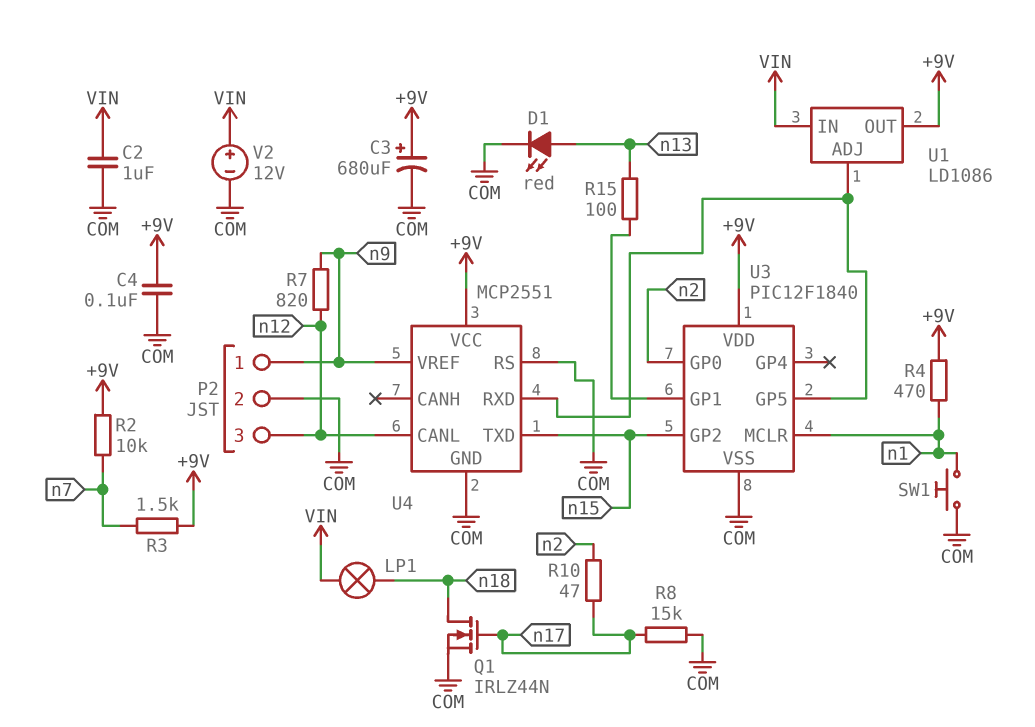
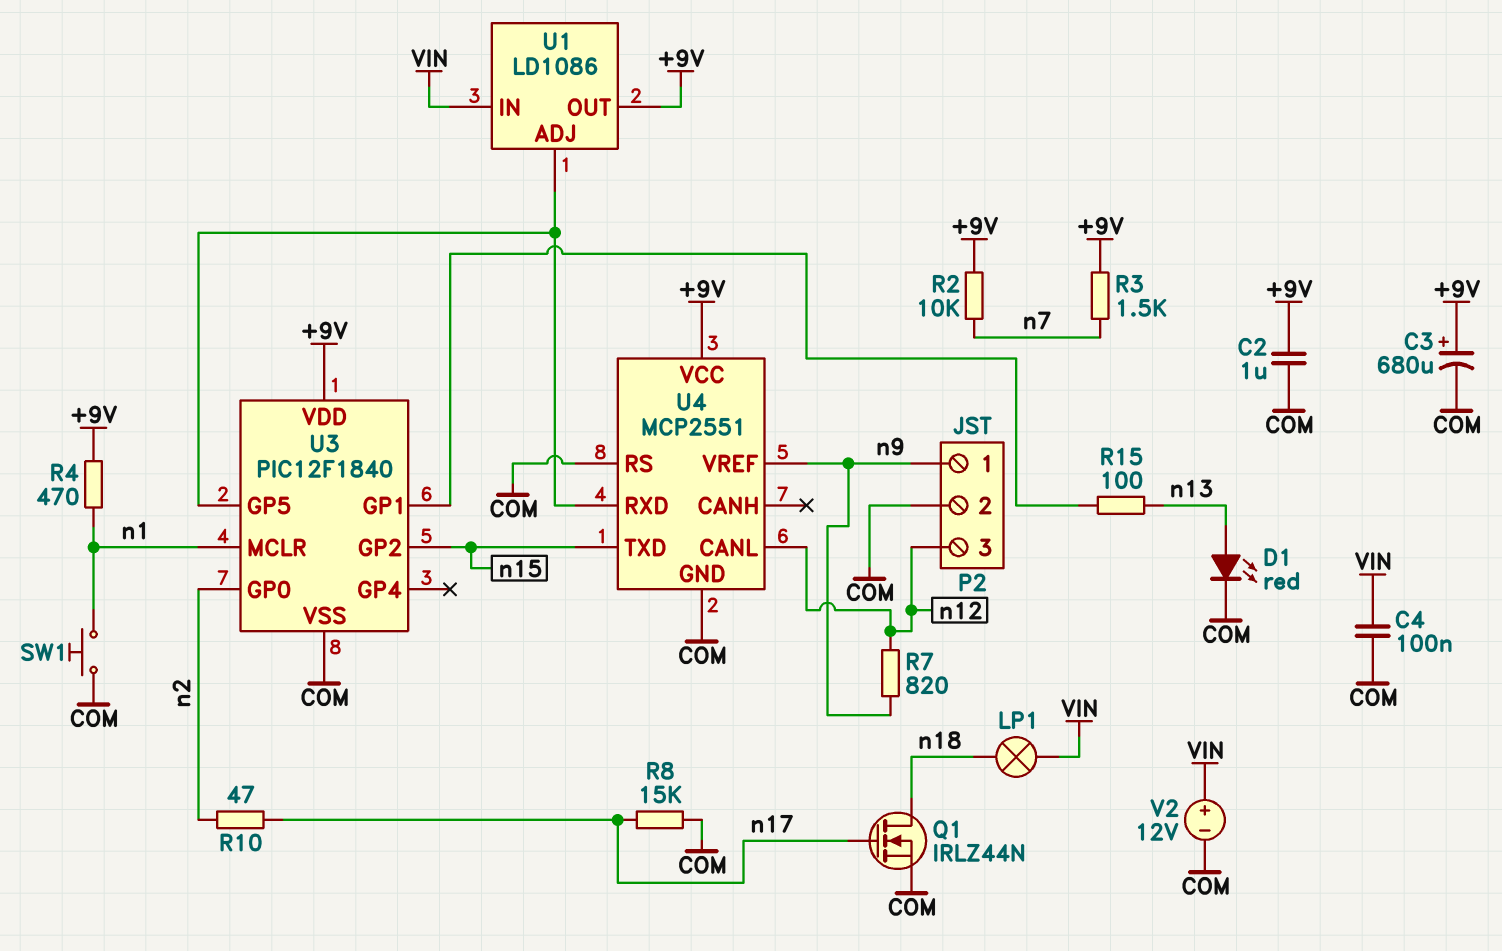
C2: 1uF (COM, VIN) -> 1uF (+9V, COM)
C4: 100nF (+9V, COM) -> 100nF (COM, VIN)

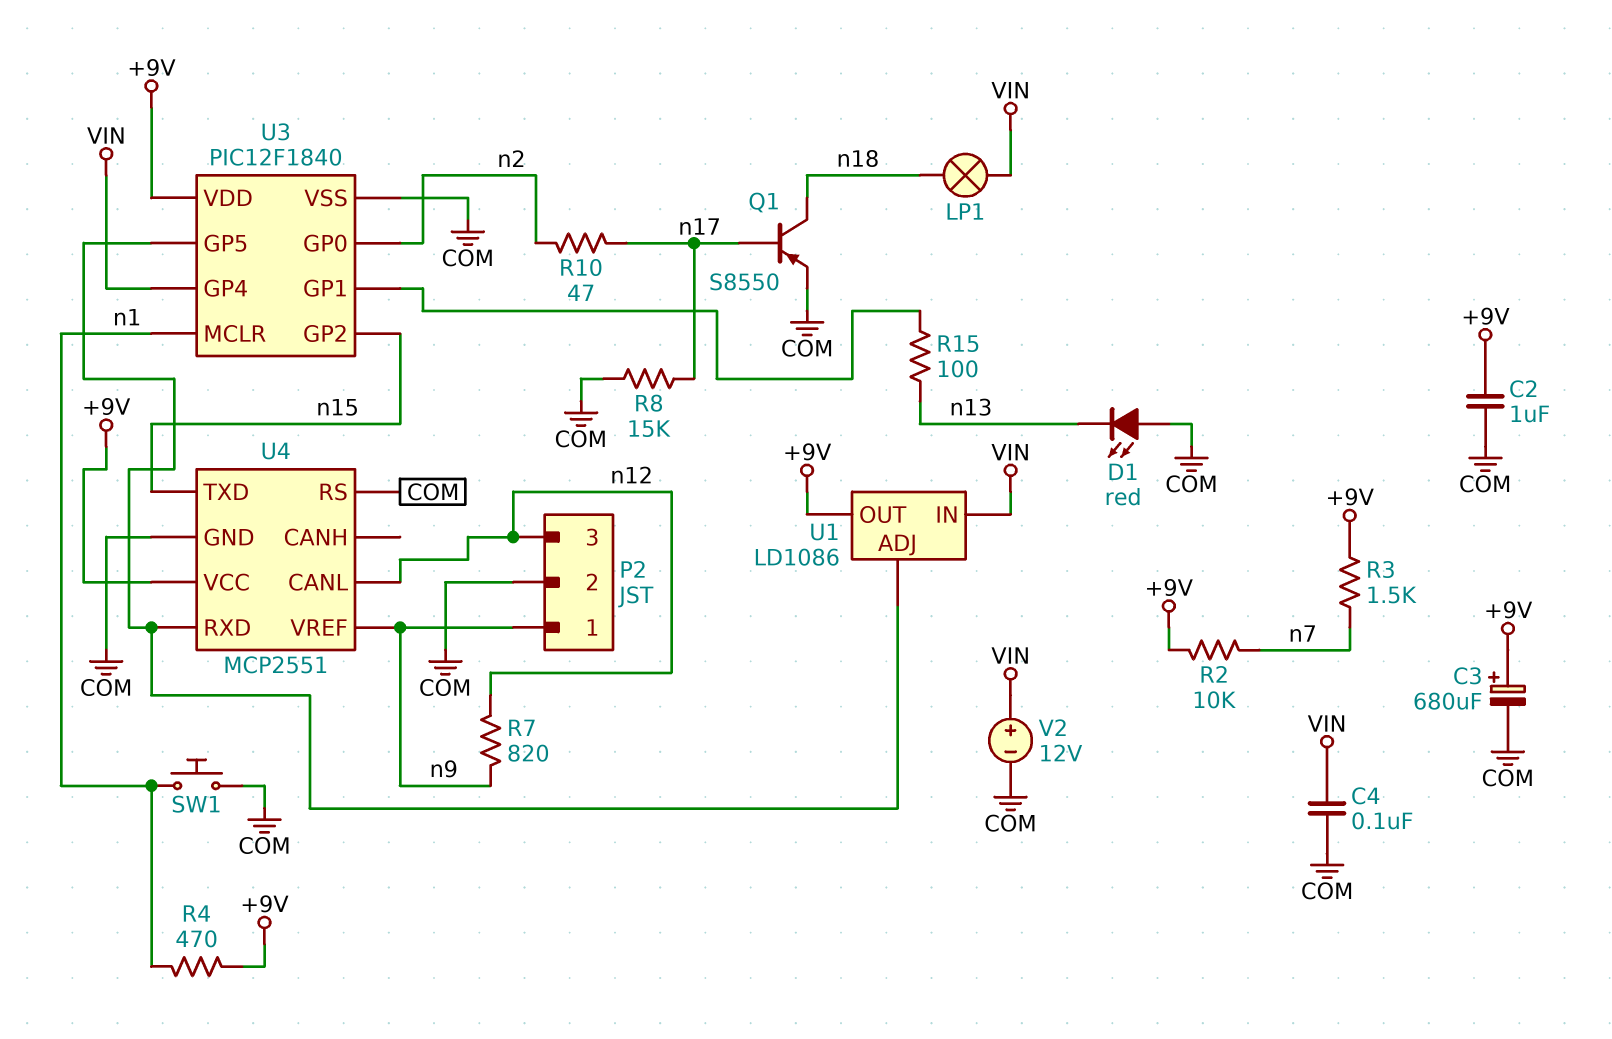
D1: LED red (A n13, K COM) -> LED red (A COM, K n13)
Q1: NMOS IRLZ44N (G n17, D n18, S COM) -> PNP S8550 (B n17, C n18, E COM)
U3 pin GP4: none -> VIN

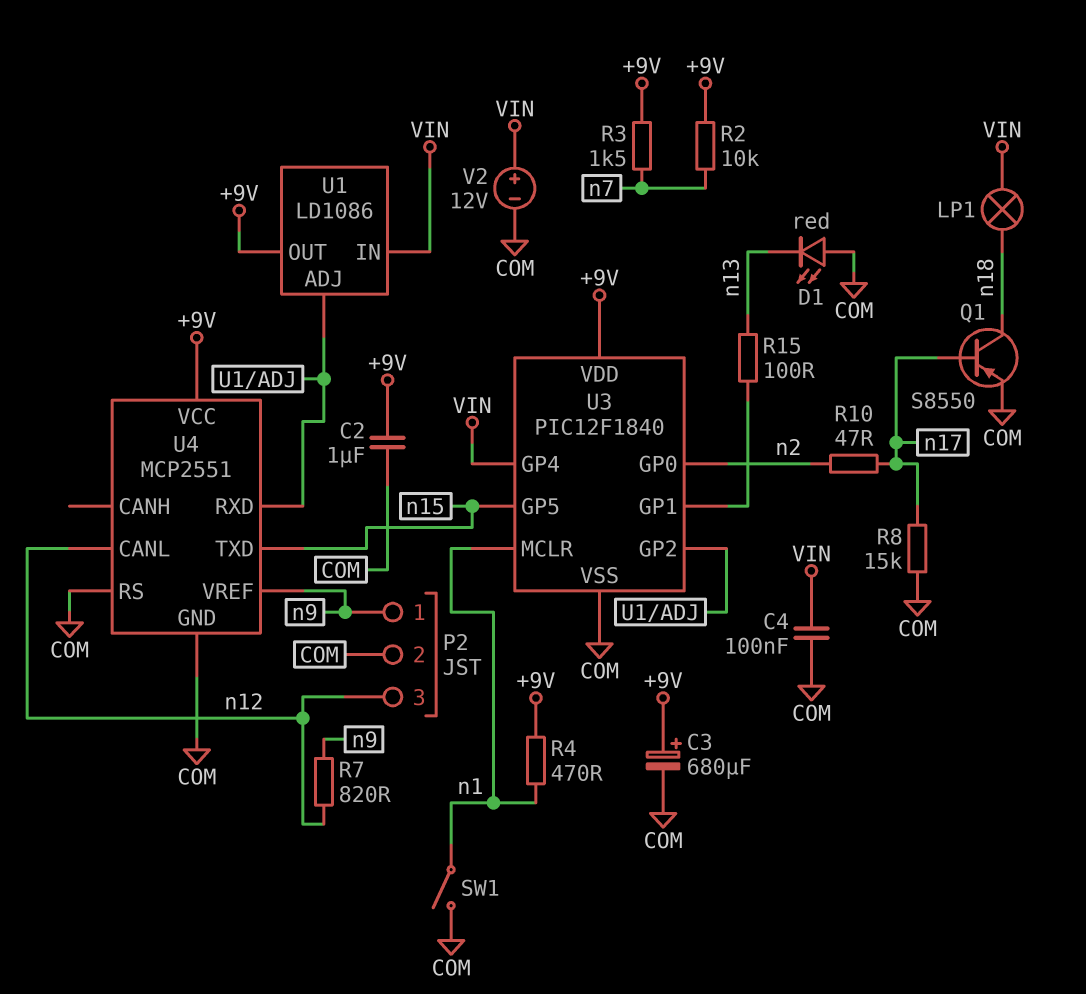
SW1: button (COM, n1) -> switch (COM, n1)
U3 pin GP2: n15 -> U1/ADJ
U3 pin GP5: U1/ADJ -> n15

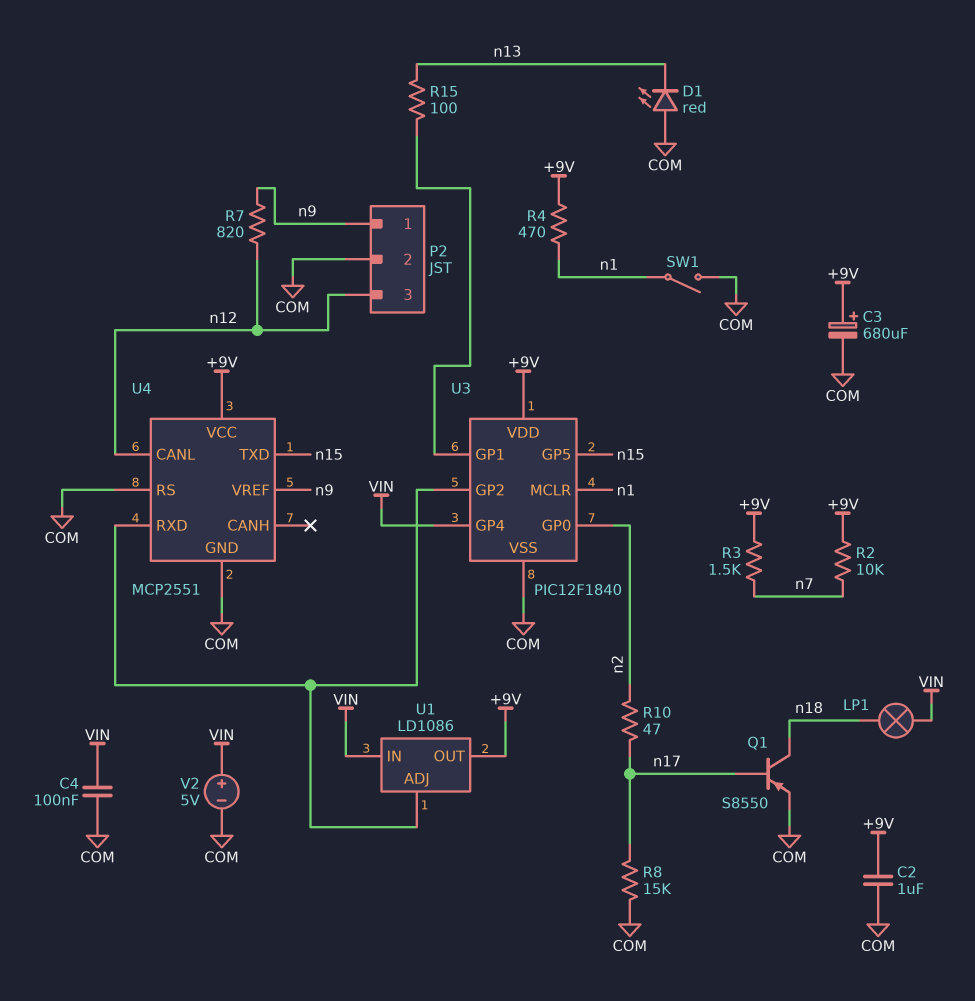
V2: 12V (plus VIN, minus COM) -> 5V (plus VIN, minus COM)

